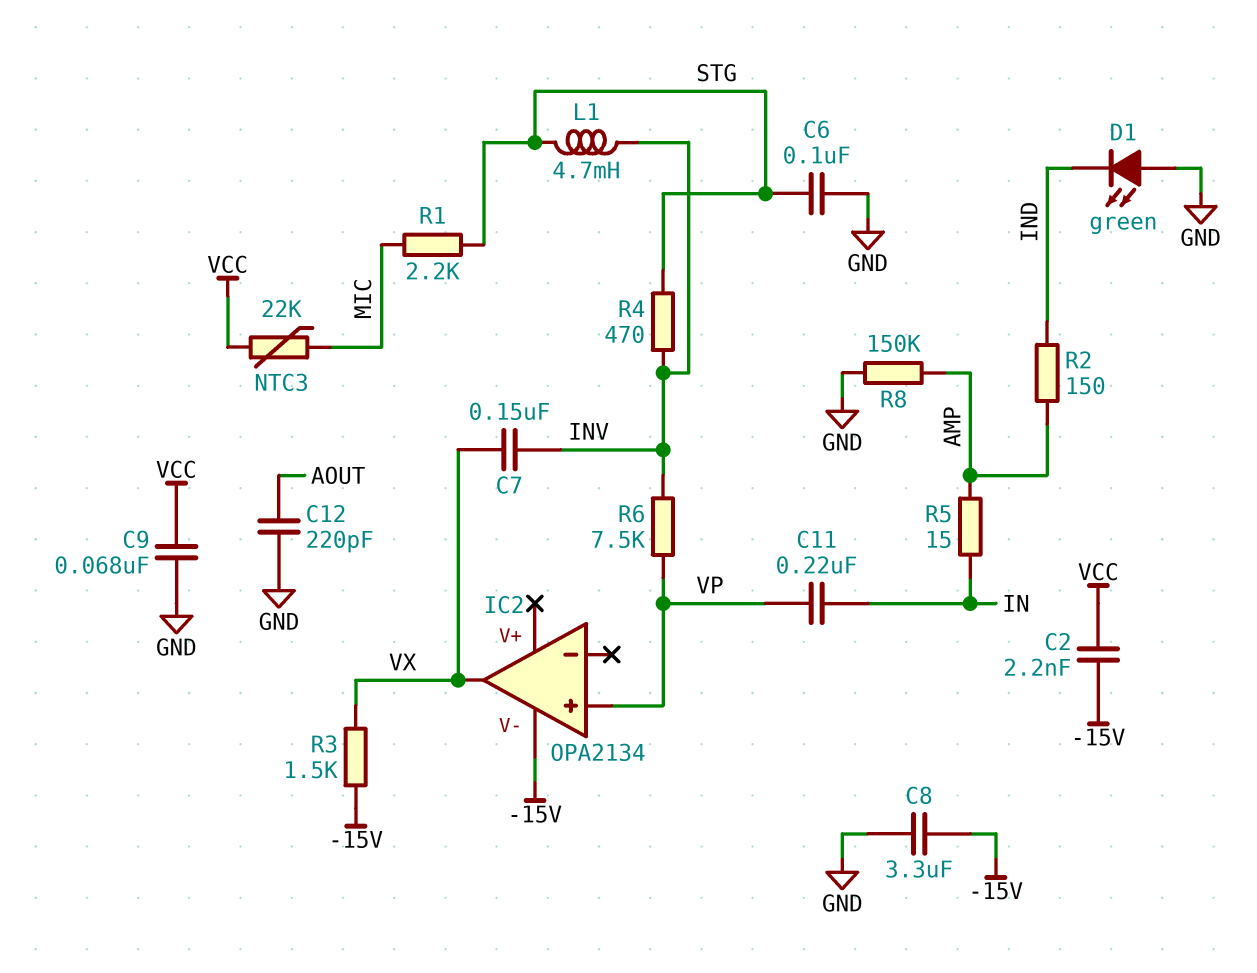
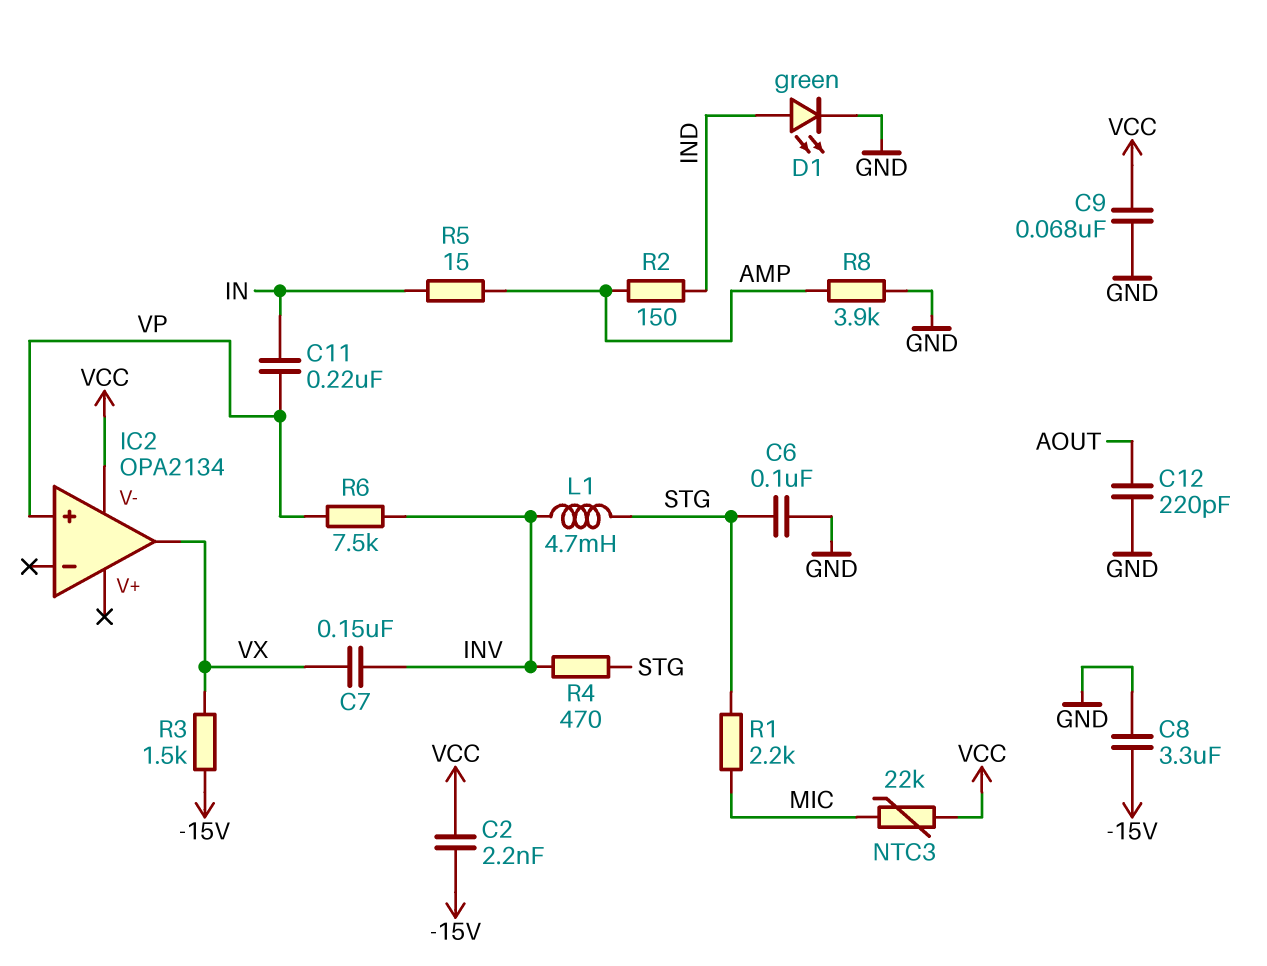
D1: LED green (A GND, K IND) -> LED green (A IND, K GND)
IC2 pin V-: -15V -> VCC
R8: 150k (AMP, GND) -> 3.9k (AMP, GND)

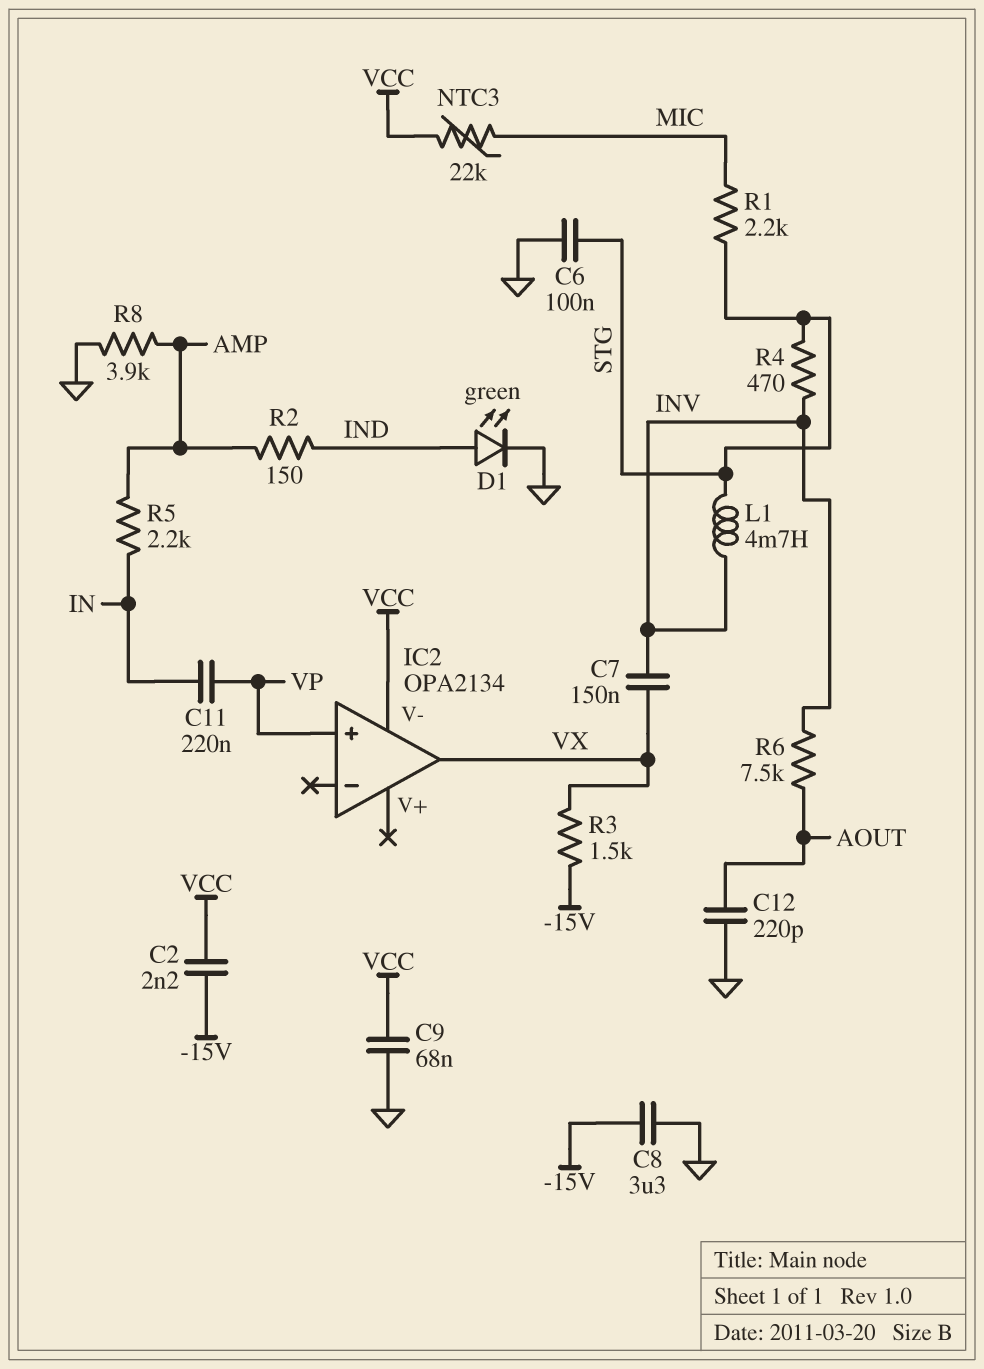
R5: 15 (AMP, IN) -> 2.2k (AMP, IN)
R6: 7.5k (INV, VP) -> 7.5k (AOUT, INV)

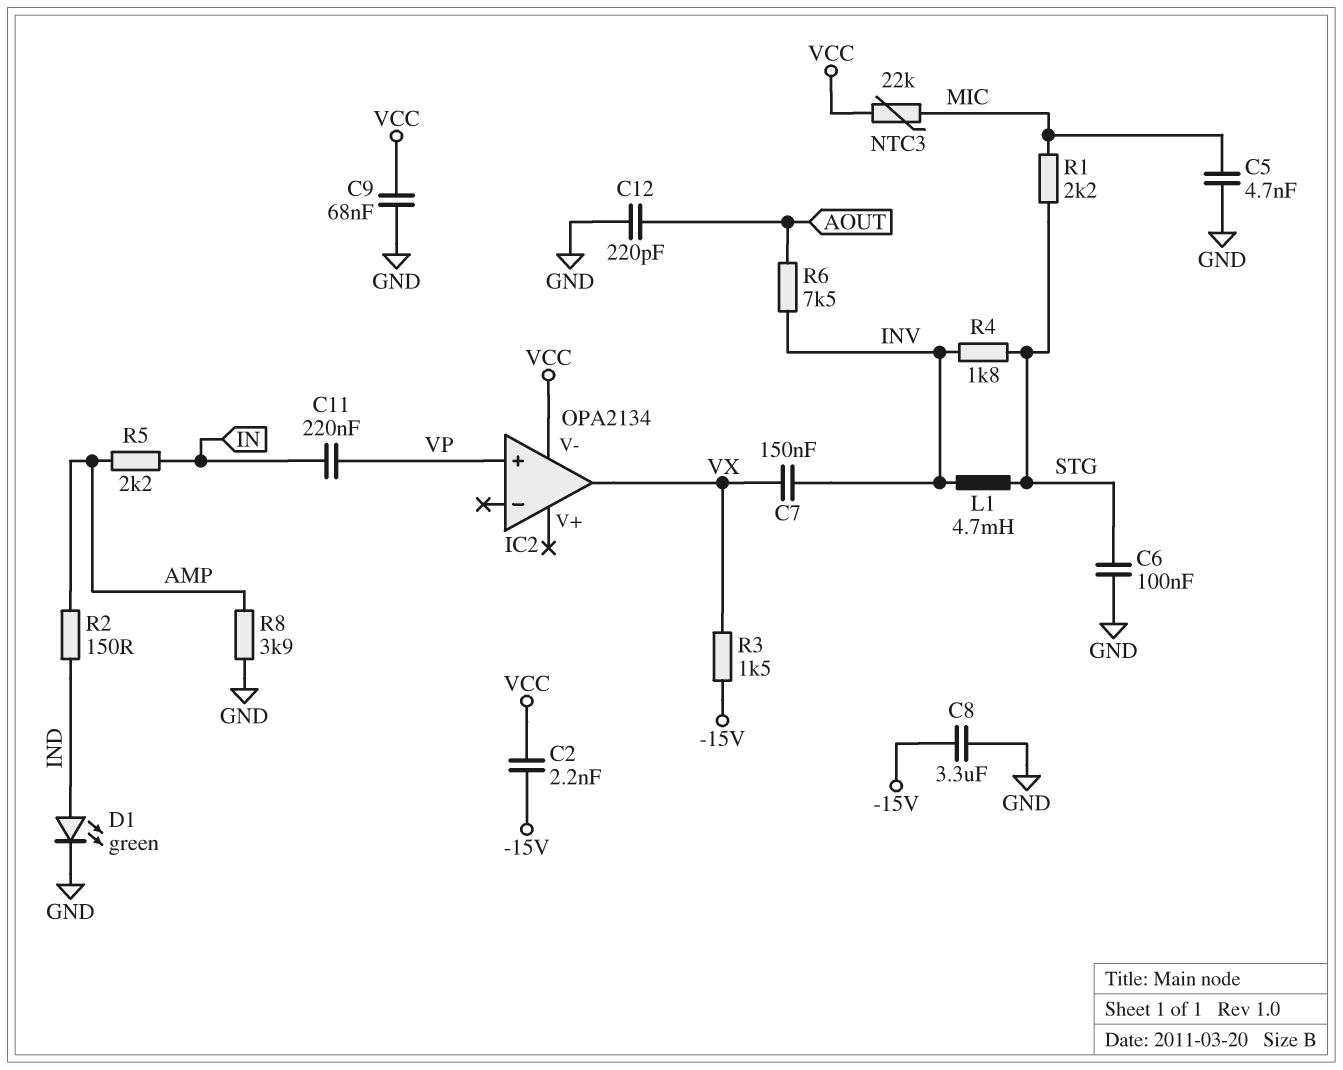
C5: none -> 4.7nF (GND, MIC)
R4: 470 (INV, STG) -> 1.8k (INV, STG)

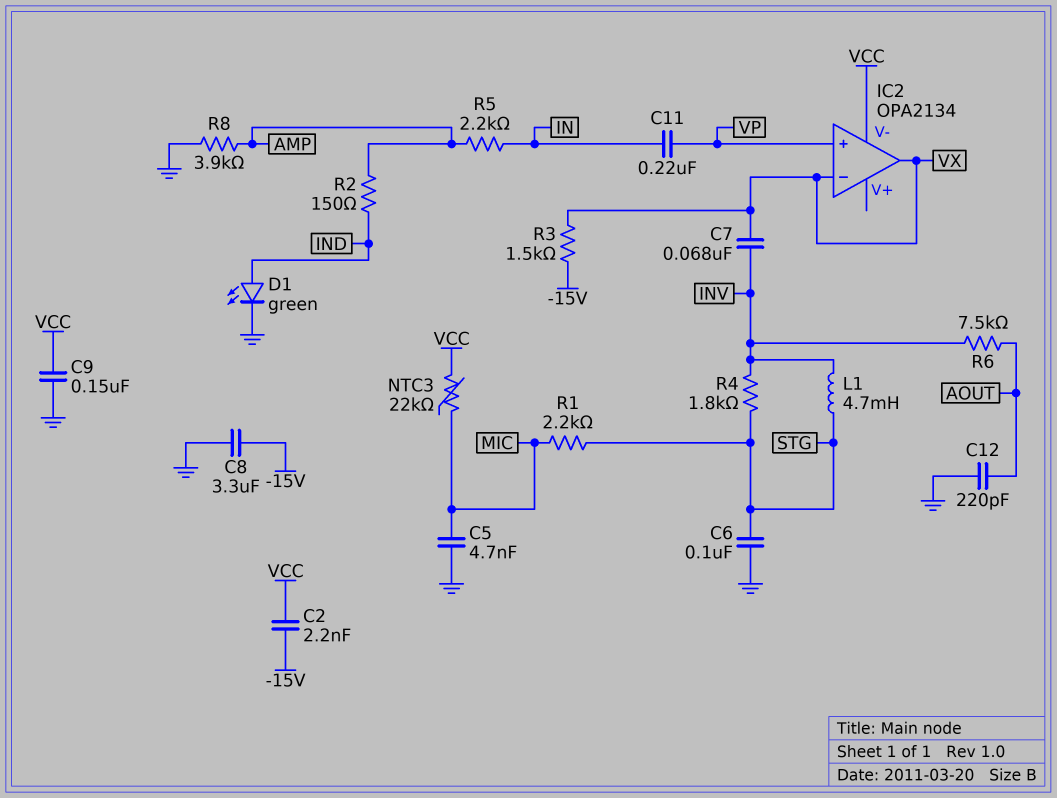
C7: 150nF (INV, VX) -> 68nF (INV, VX)
C9: 68nF (GND, VCC) -> 150nF (GND, VCC)
IC2 pin in-: none -> VX

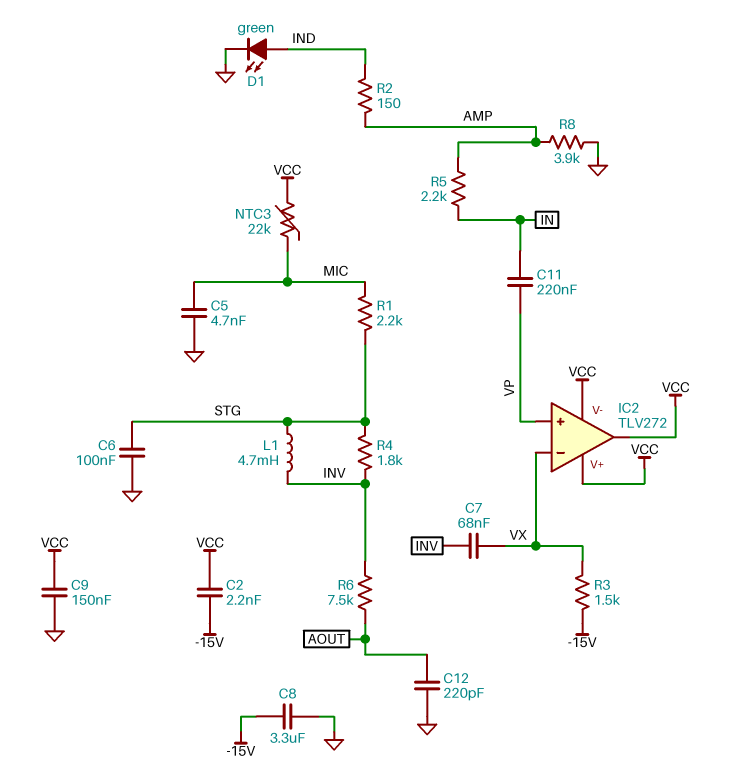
IC2: OPA2134 -> TLV272
IC2 pin V+: none -> VCC
IC2 pin out: VX -> VCC

